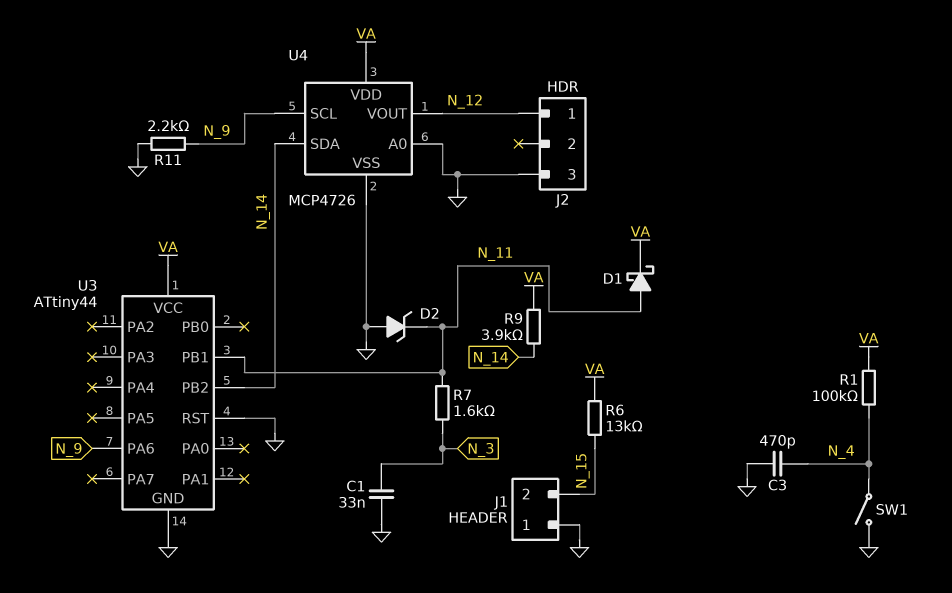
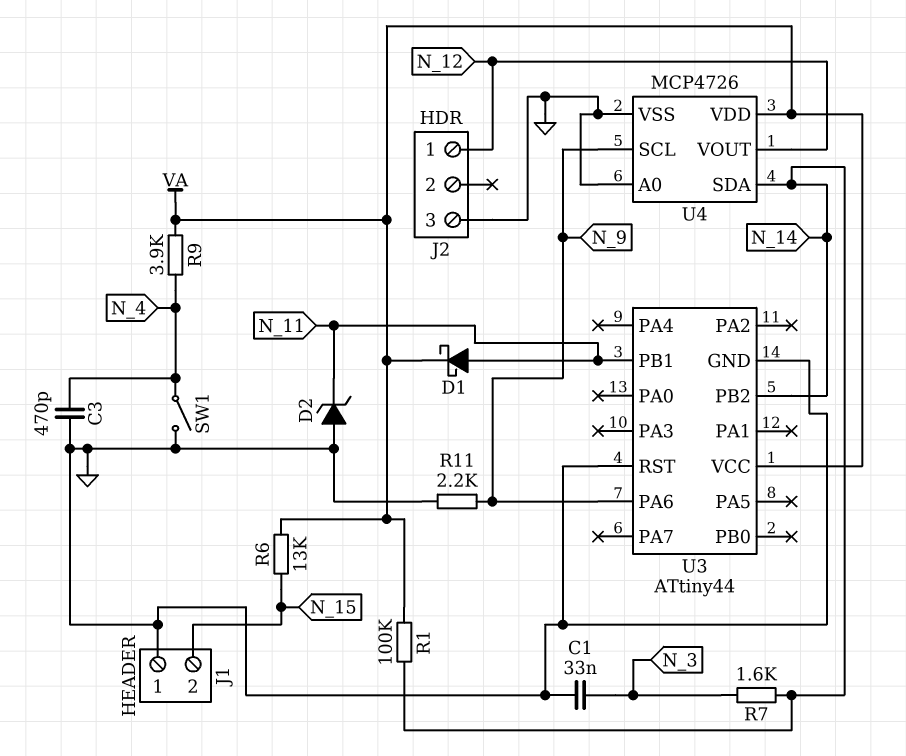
R1: 100k (N_4, VA) -> 100k (N_14, VA)
R7: 1.6k (N_3, N_11) -> 1.6k (N_3, N_14)
R9: 3.9k (N_14, VA) -> 3.9k (N_4, VA)

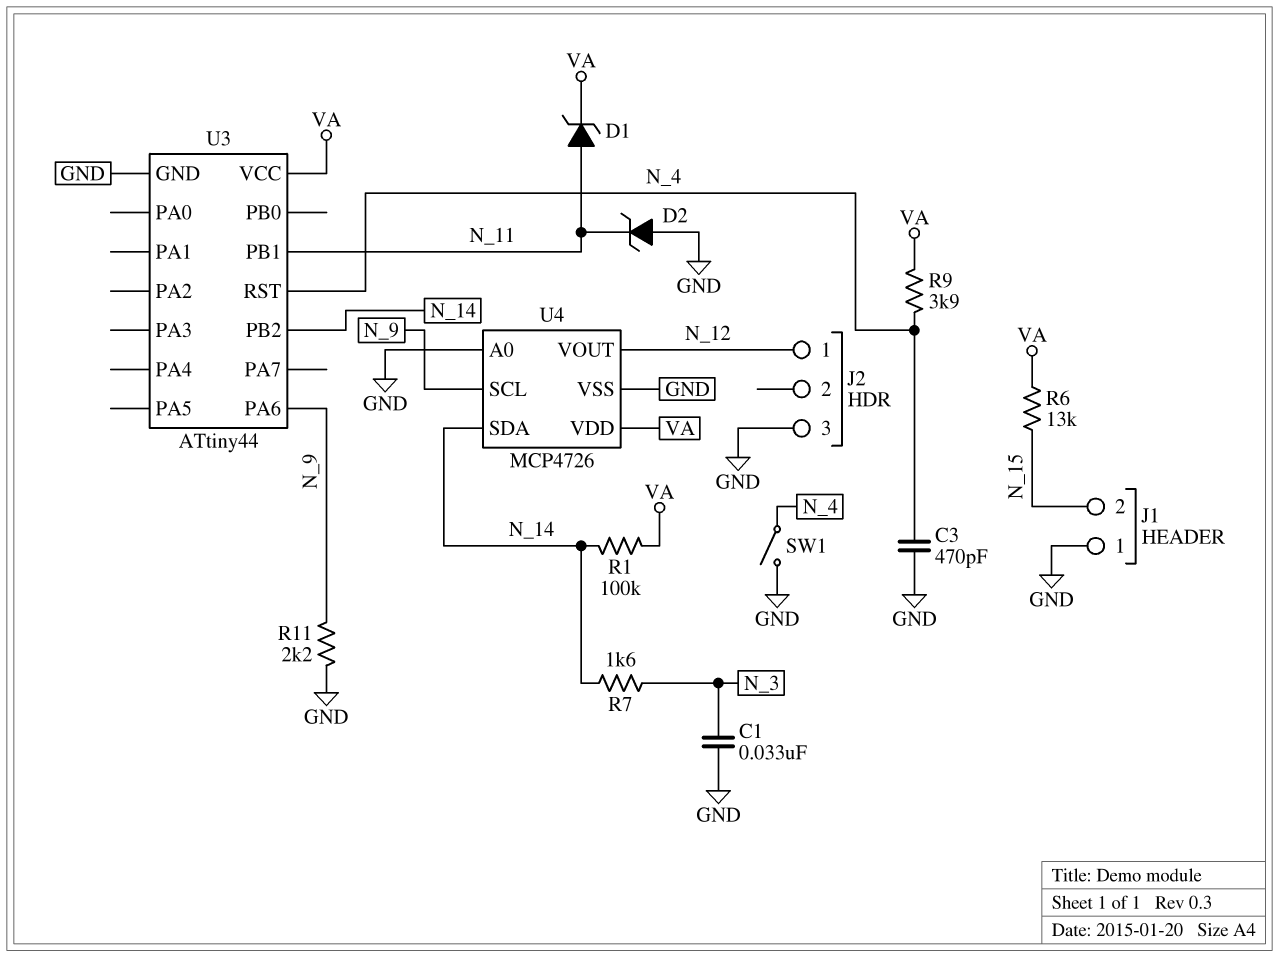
D1: schottky (A N_11, K VA) -> zener (A N_11, K VA)
U3 pin RST: GND -> N_4

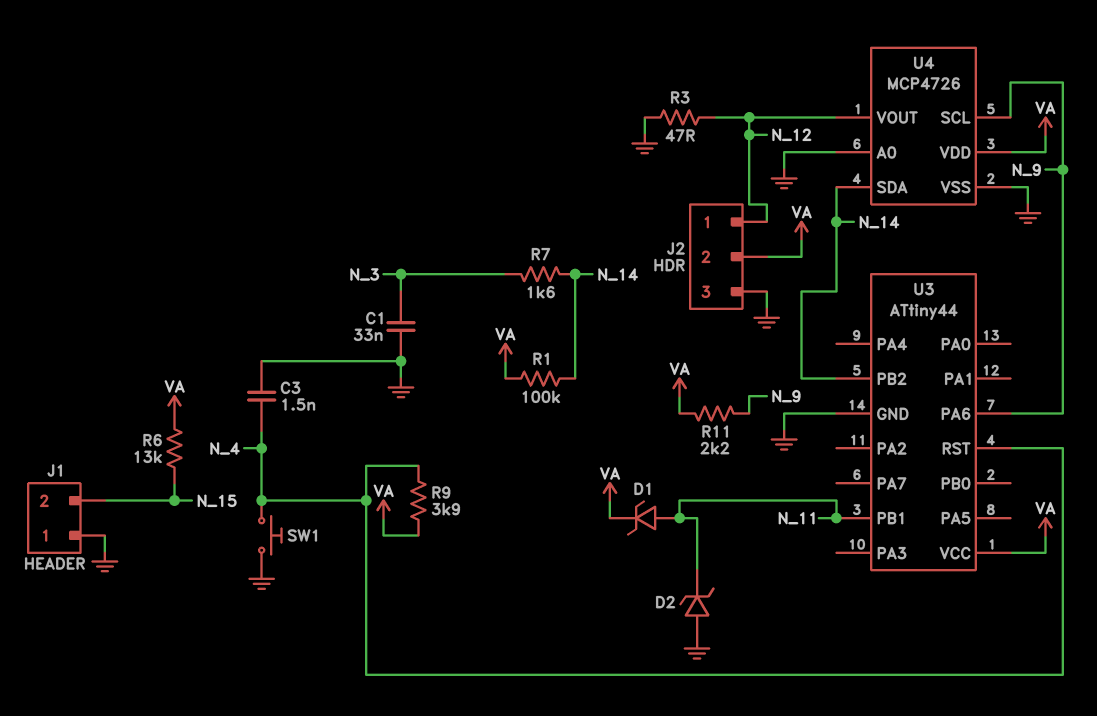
C3: 470pF (GND, N_4) -> 1.5nF (GND, N_4)
J2 pin 2: none -> VA
R3: none -> 47 (GND, N_12)
R11: 2.2k (GND, N_9) -> 2.2k (N_9, VA)
SW1: switch (GND, N_4) -> button (GND, N_4)

